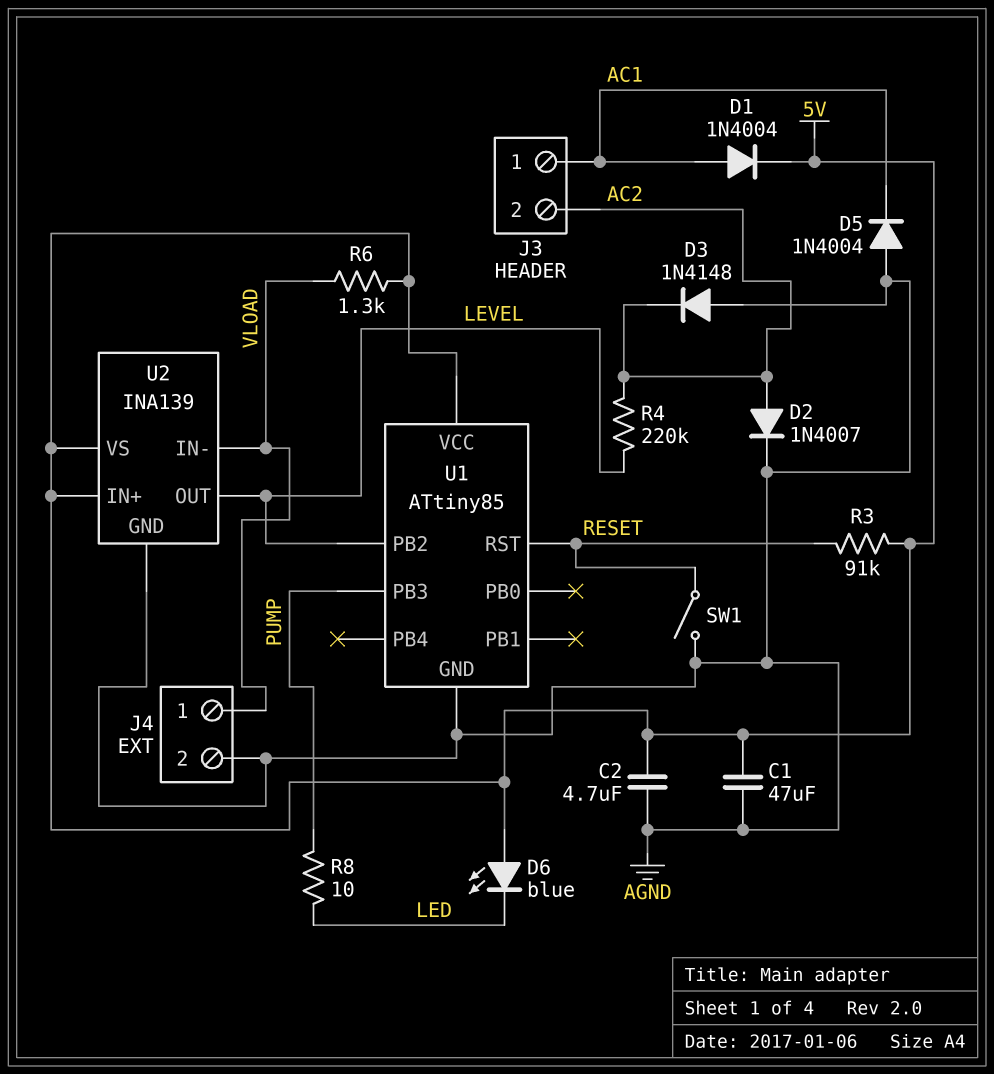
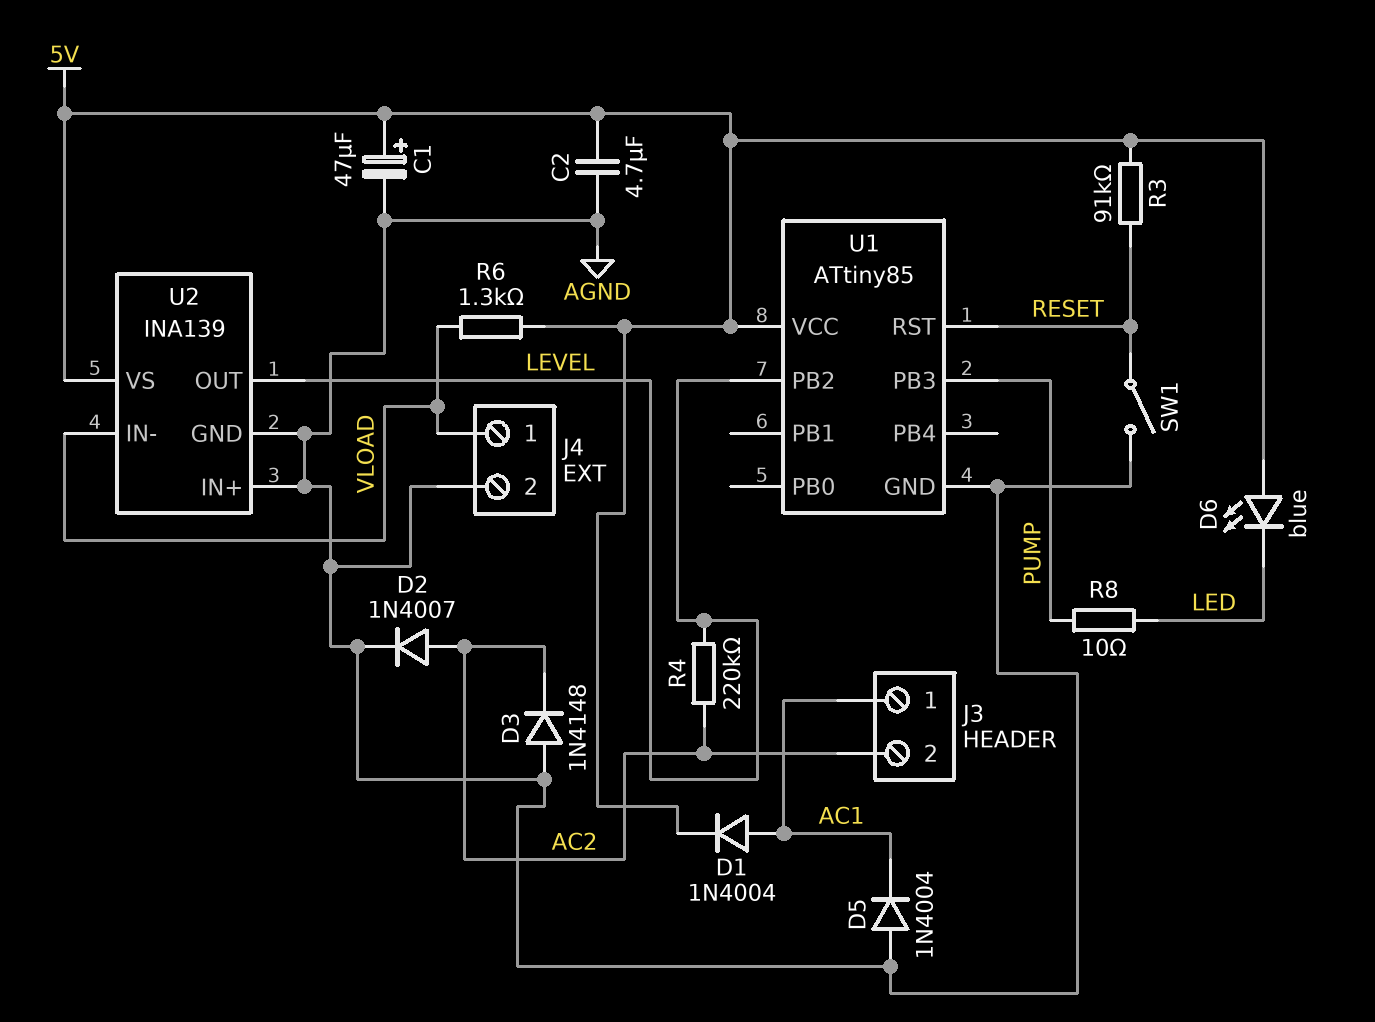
C1: 47uF (5V, AGND) -> 47uF (plus 5V, minus AGND)
U2 pin IN+: 5V -> AGND

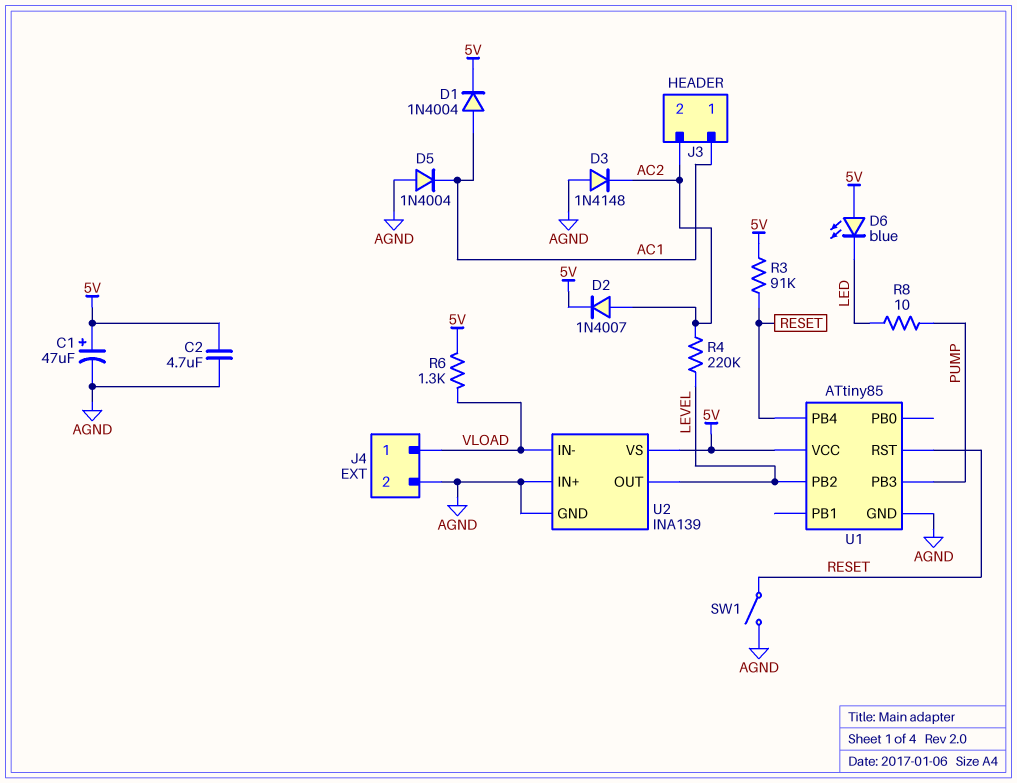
D2: diode 1N4007 (A AC2, K AGND) -> diode 1N4007 (A AC2, K 5V)
U1 pin PB4: none -> RESET

